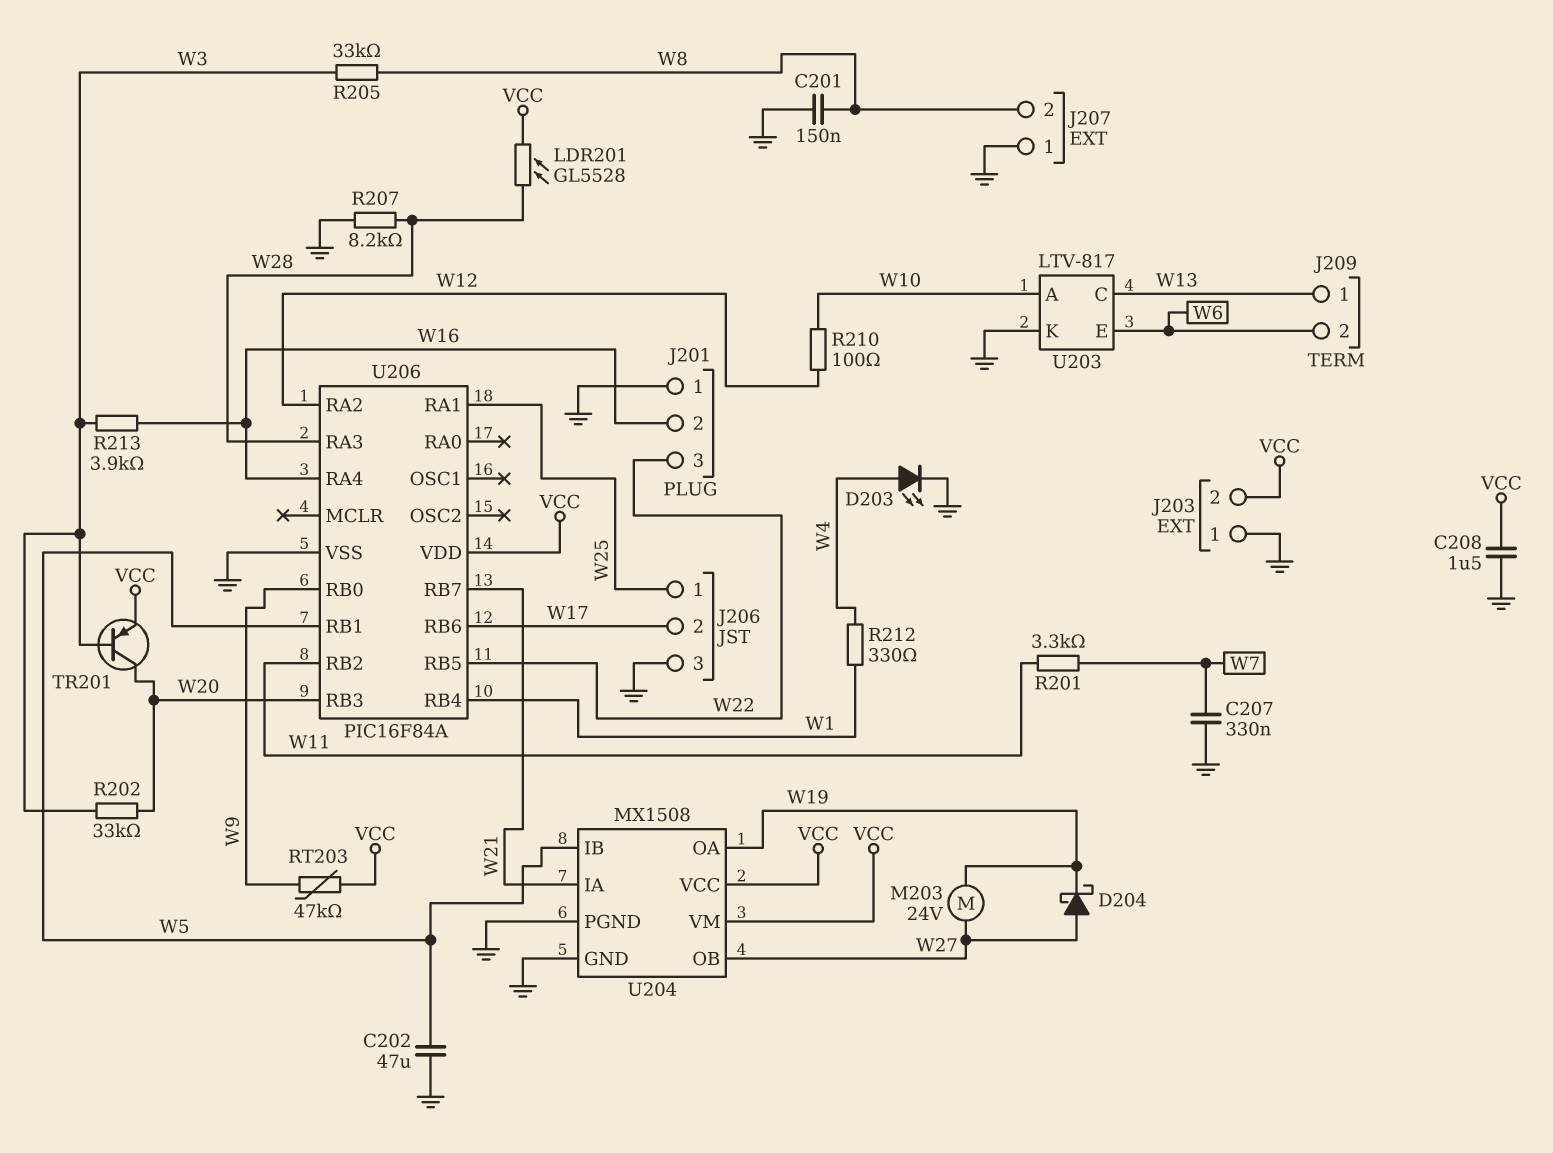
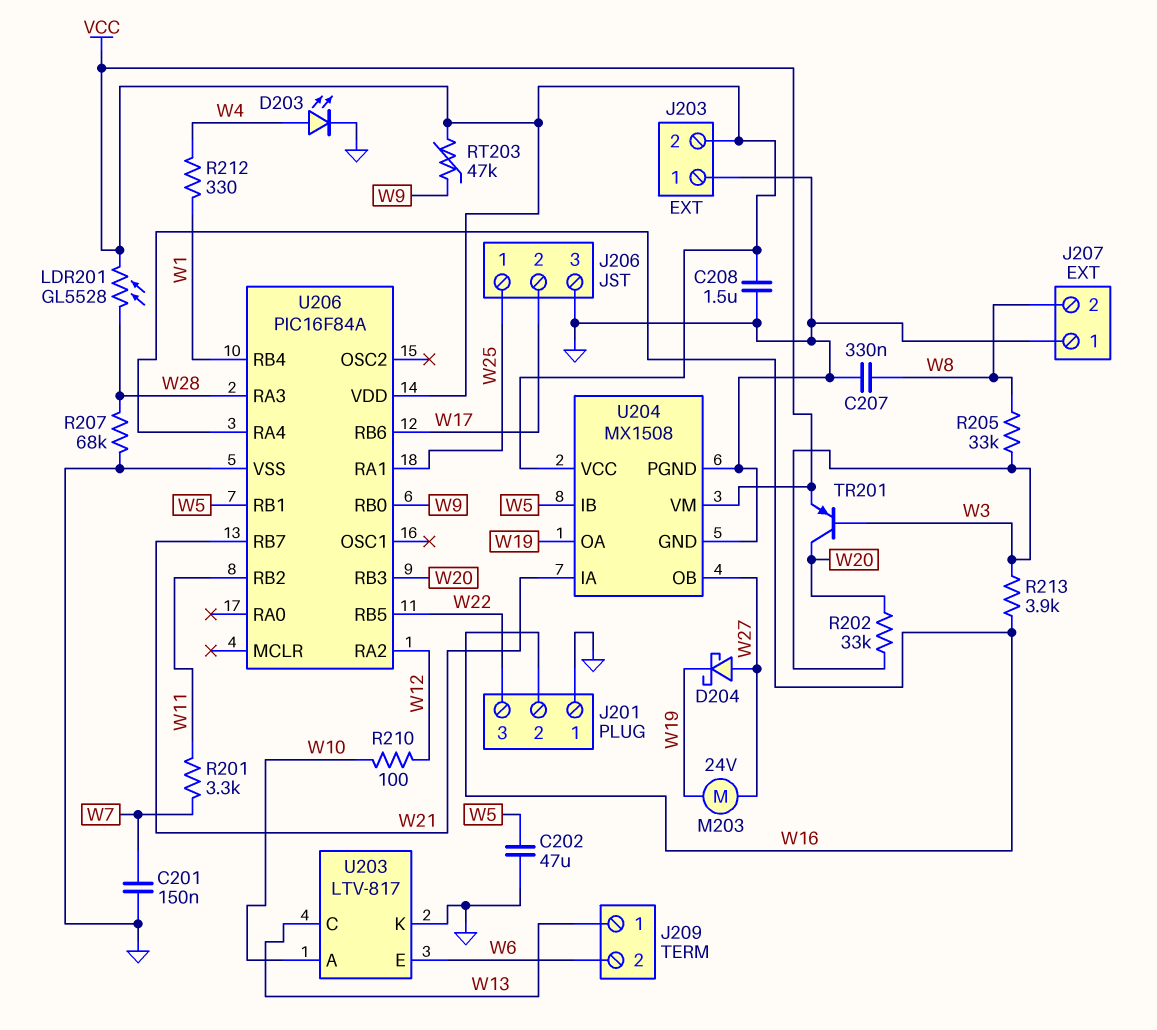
C201: 150nF (GND, W8) -> 150nF (GND, W7)
C207: 330nF (GND, W7) -> 330nF (GND, W8)
R207: 8.2k (GND, W28) -> 68k (GND, W28)

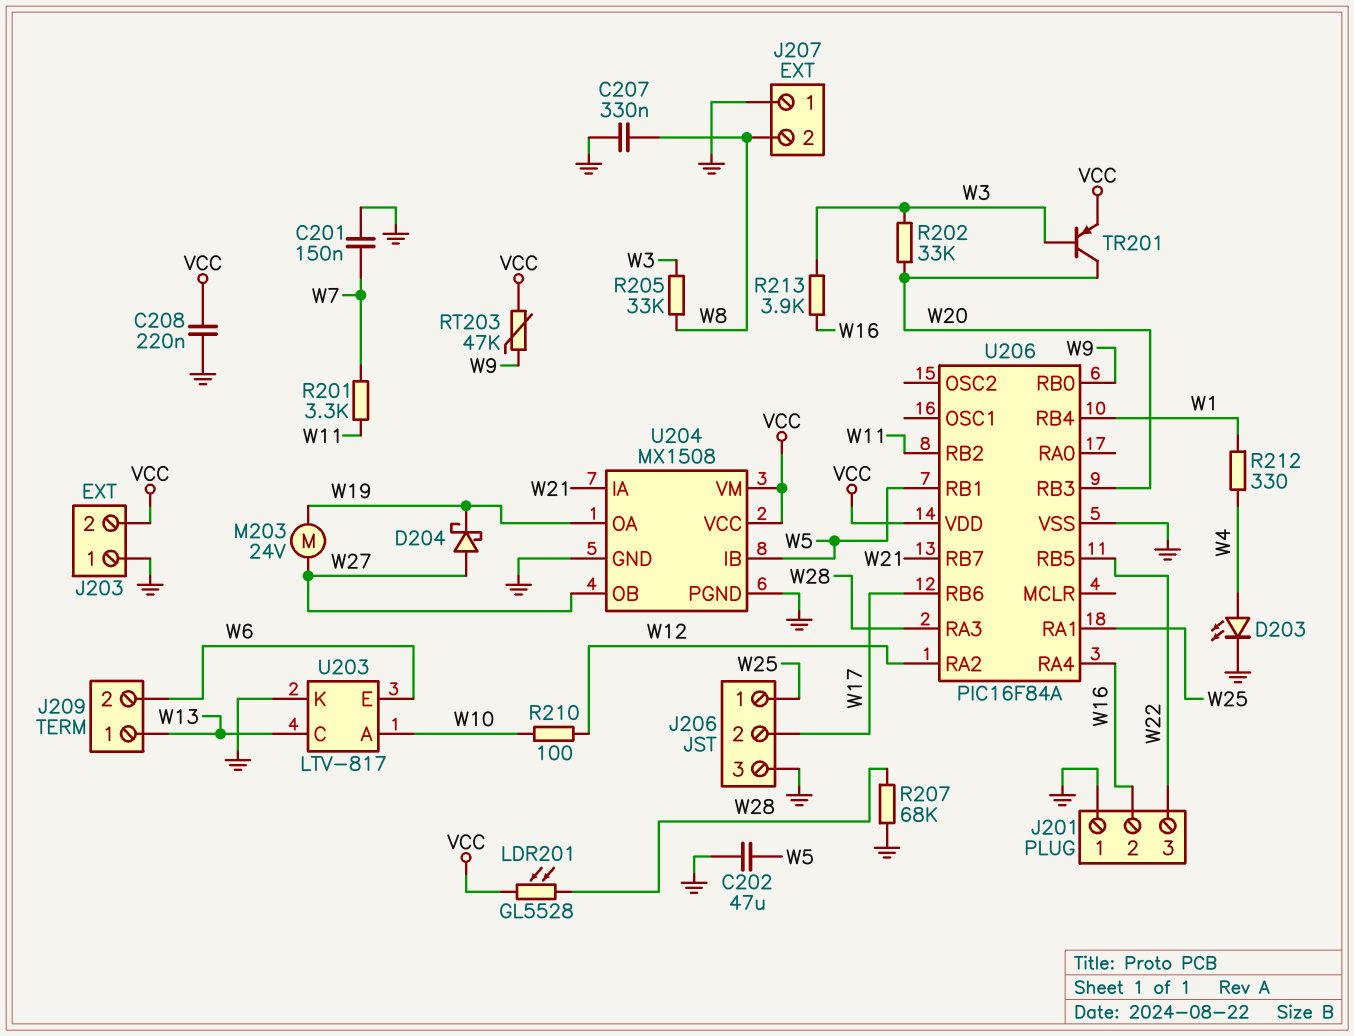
C208: 1.5uF (GND, VCC) -> 220nF (GND, VCC)

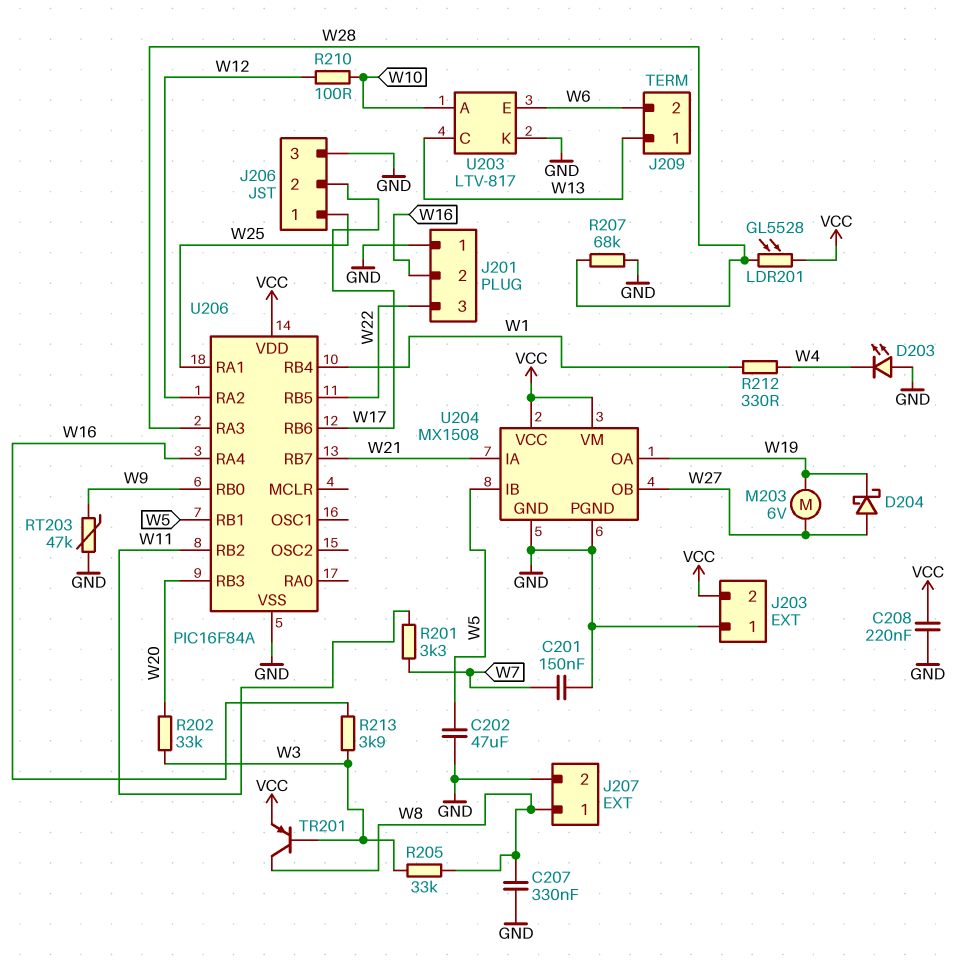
D203: LED (A W4, K GND) -> LED (A GND, K W4)
J207 pin 1: GND -> W8
J207 pin 2: W8 -> GND
M203: motor 24V (W19, W27) -> motor 6V (W19, W27)
RT203: 47k (VCC, W9) -> 47k (GND, W9)
TR201: PNP (B W3, C W20, E VCC) -> PNP (B W3, C W8, E VCC)

